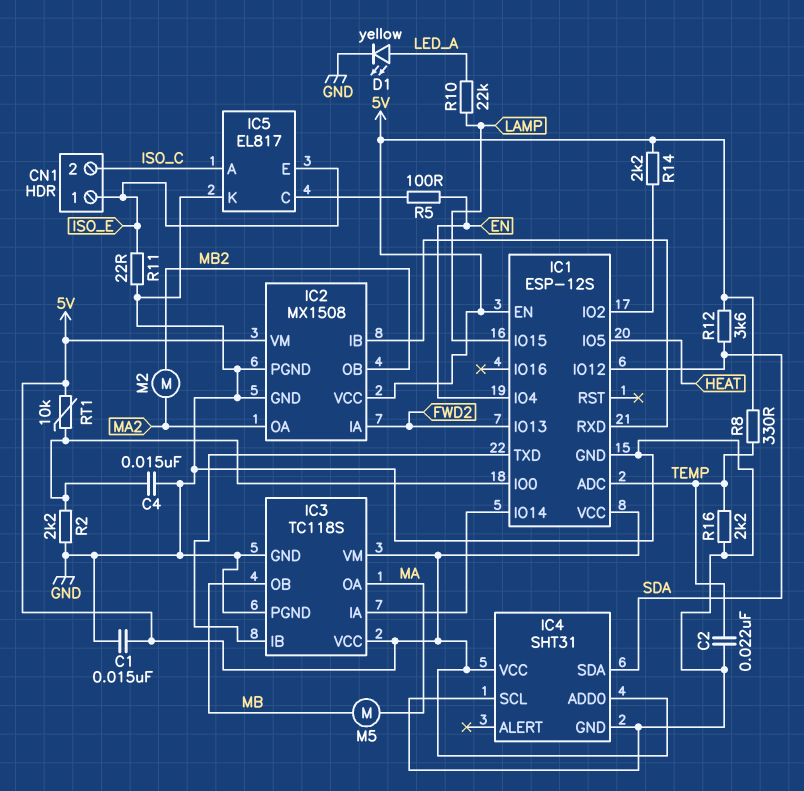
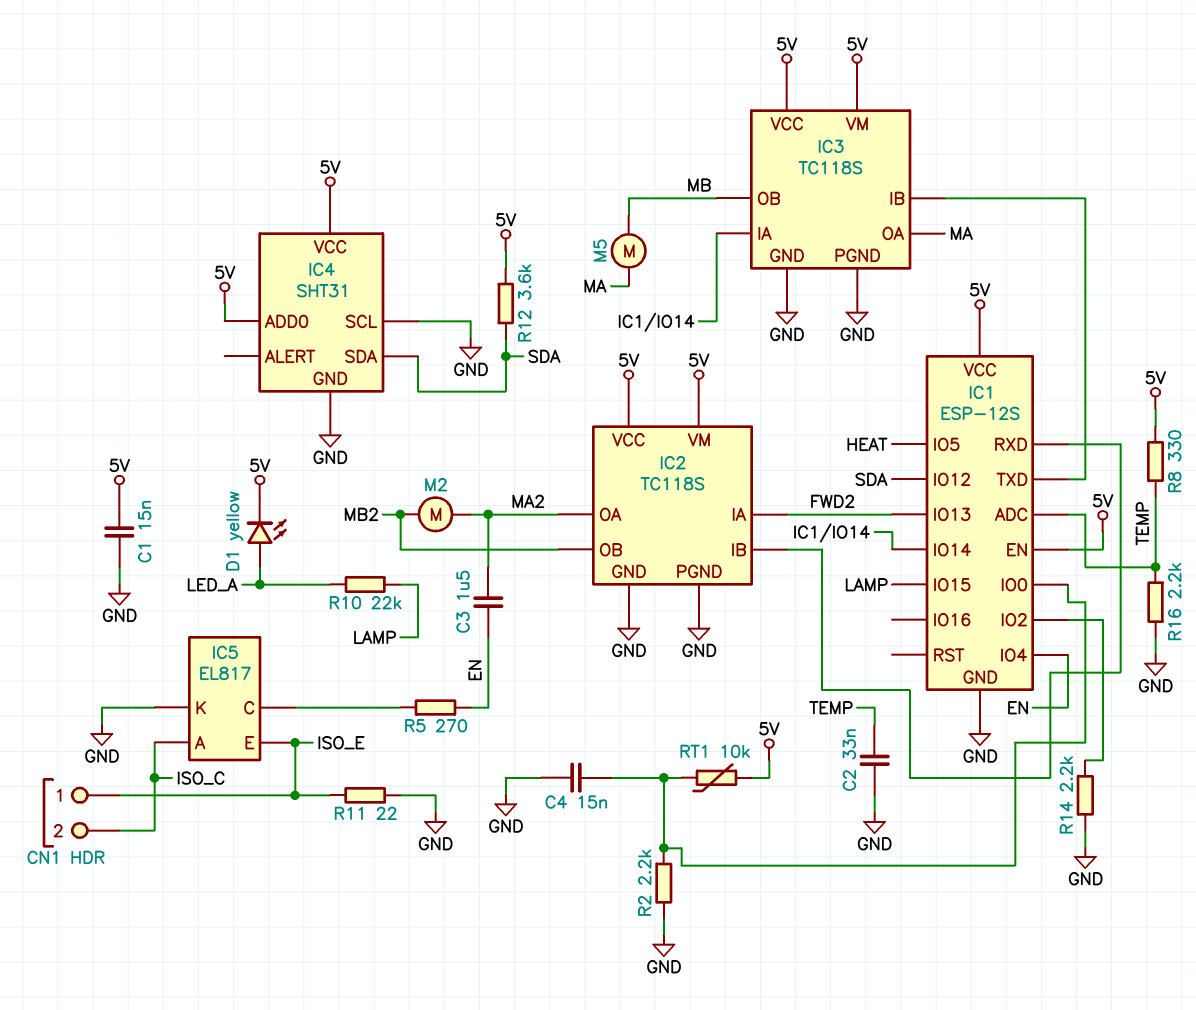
C2: 22nF (GND, TEMP) -> 33nF (GND, TEMP)
C3: none -> 1.5uF (EN, MA2)
D1: LED yellow (A LED_A, K GND) -> LED yellow (A LED_A, K 5V)
IC2: MX1508 -> TC118S
R5: 100 (EN, IC5/C) -> 270 (EN, IC5/C)
R14: 2.2k (5V, IC1/IO2) -> 2.2k (GND, IC1/IO2)

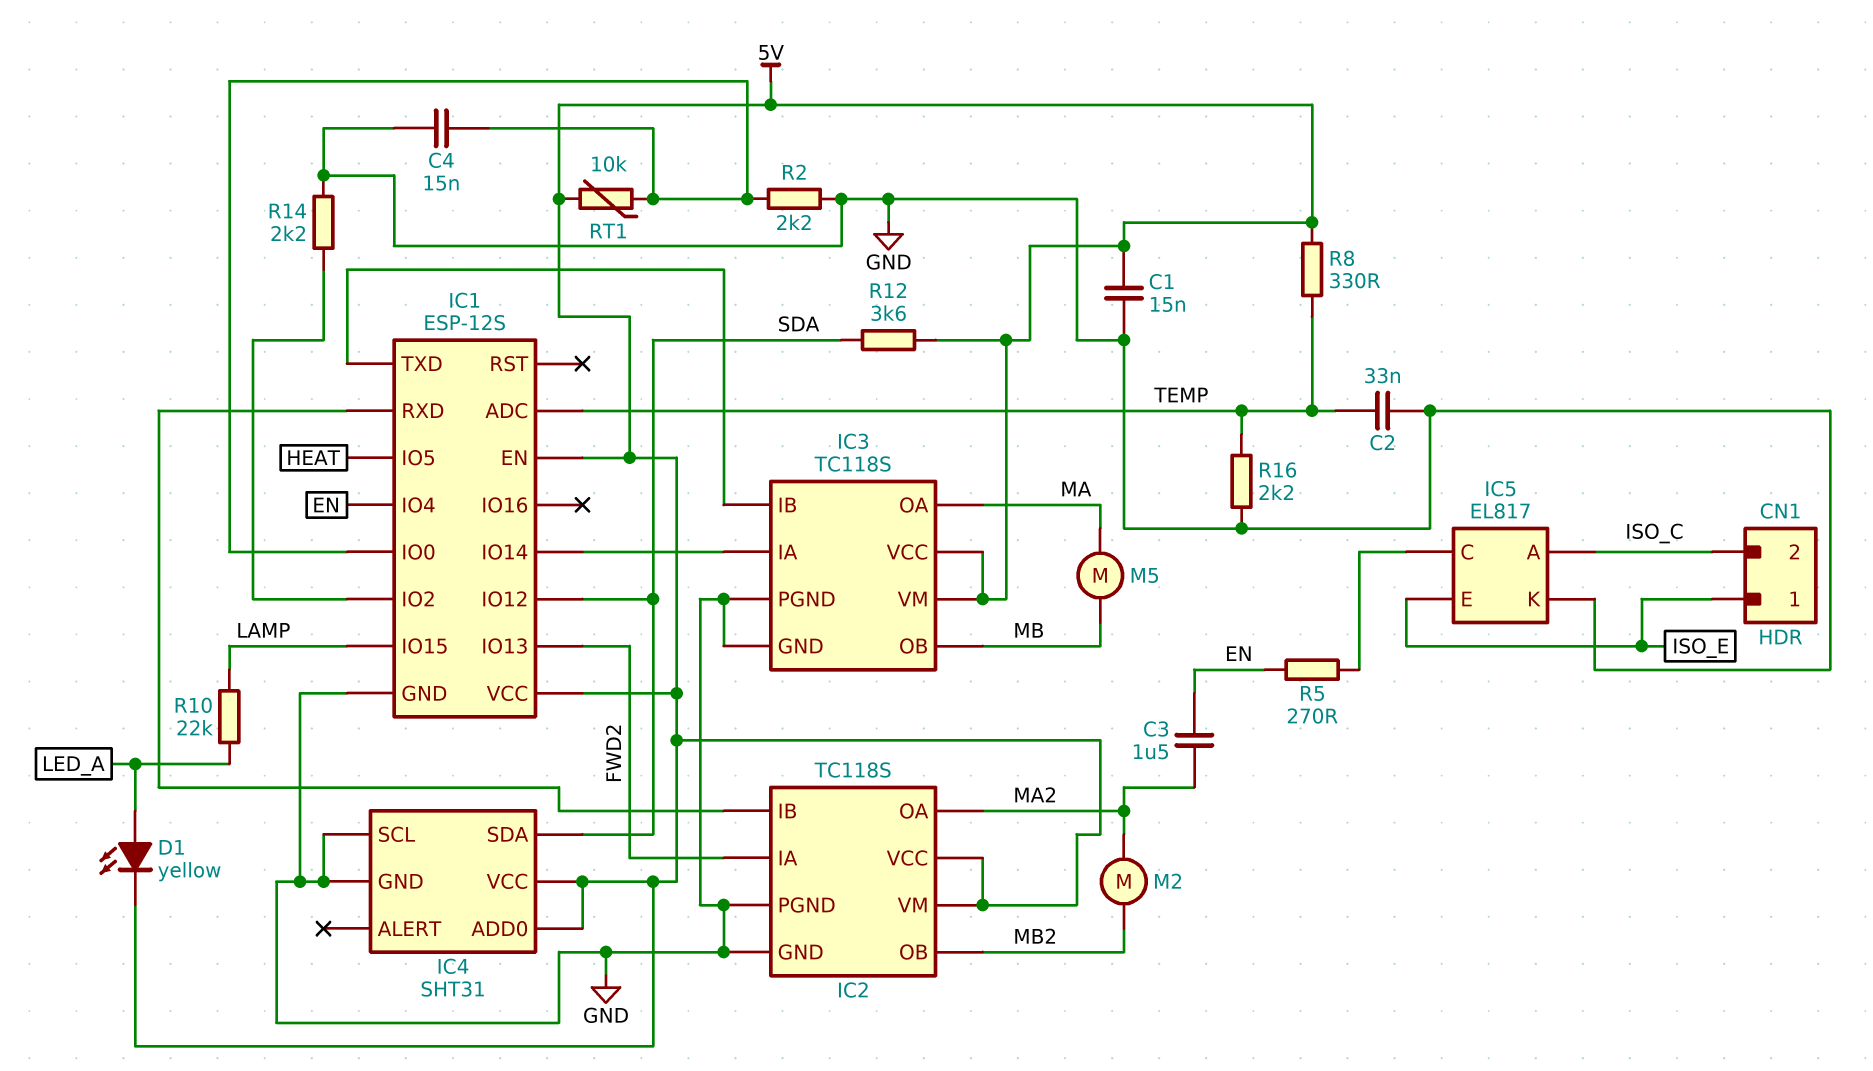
R11: 22 (GND, ISO_E) -> none

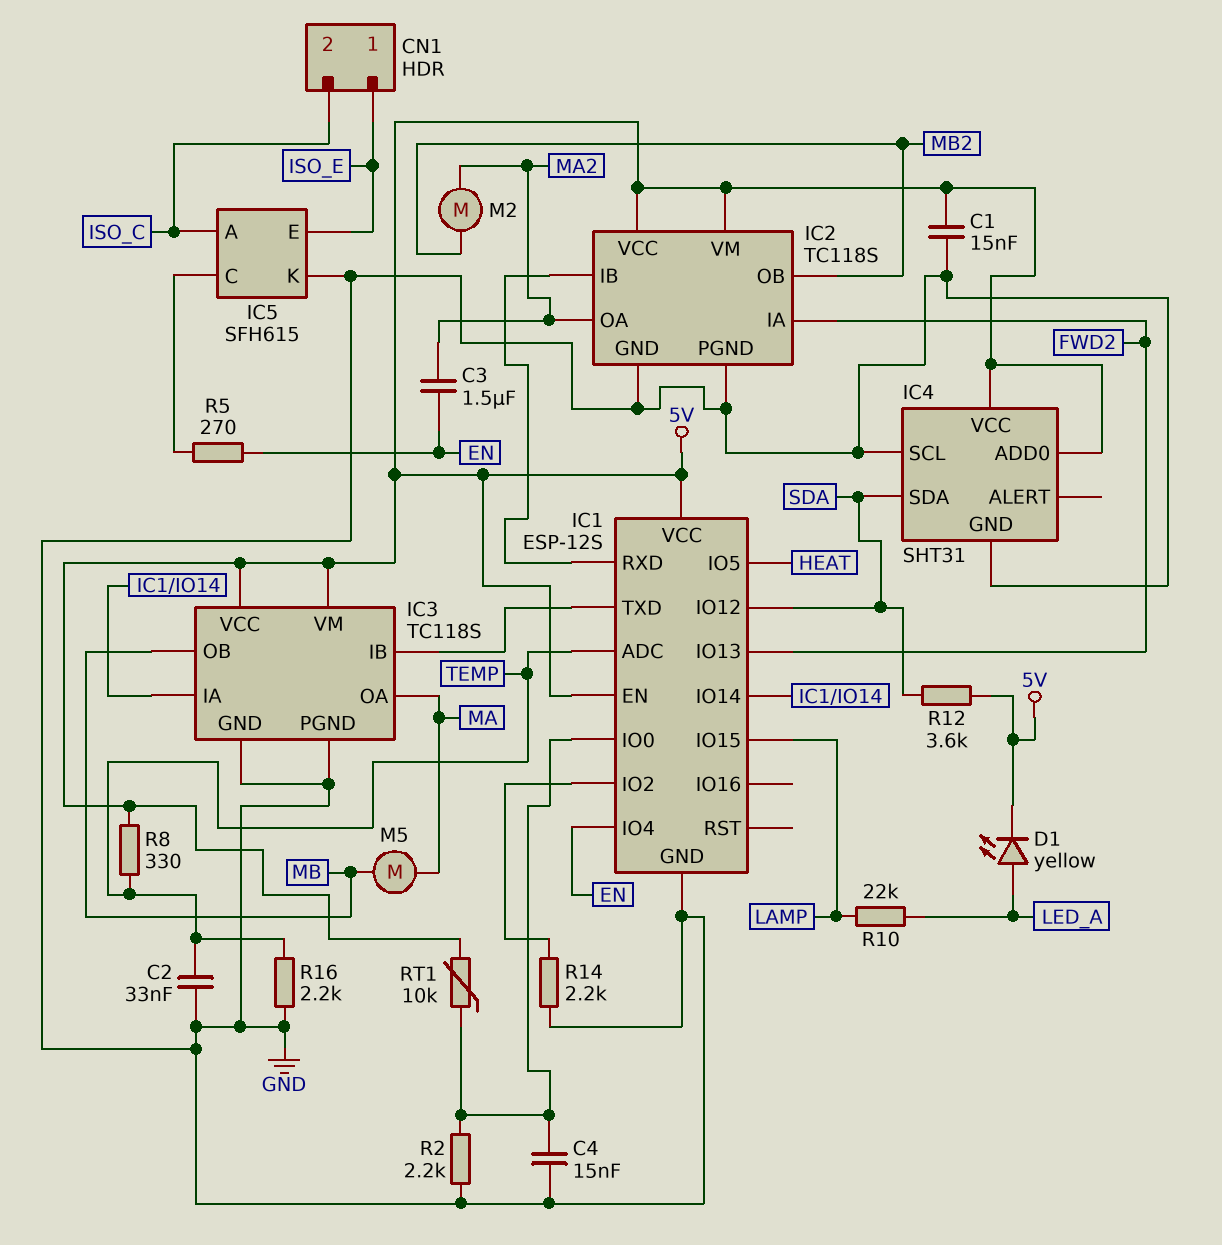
IC5: EL817 -> SFH615

